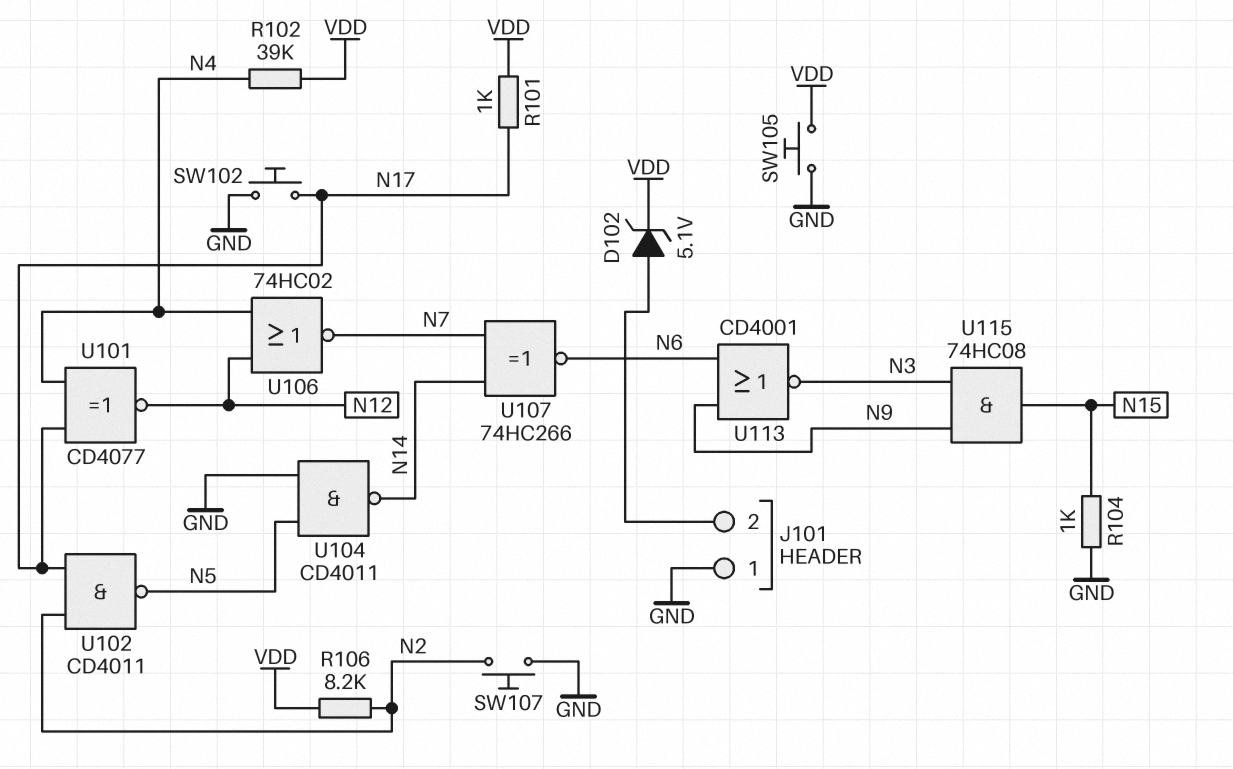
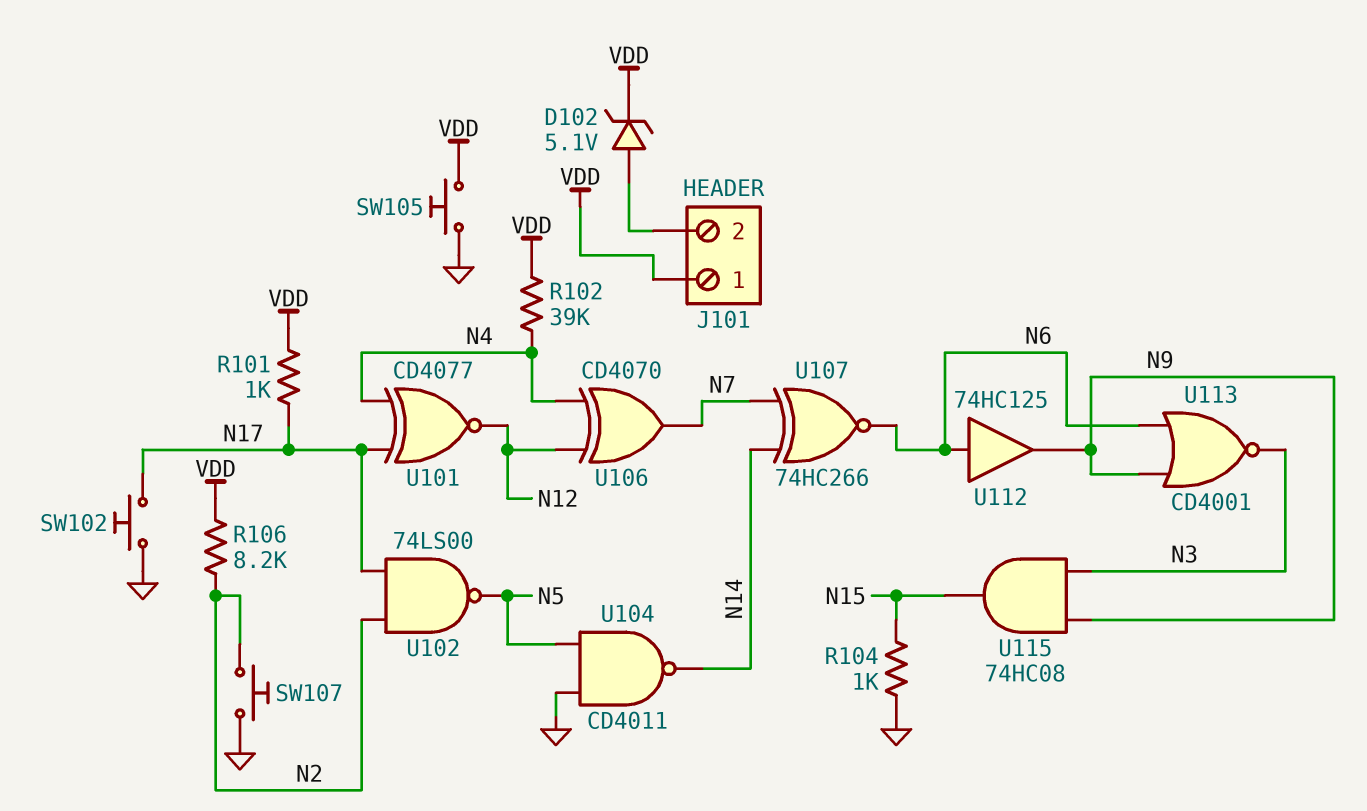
J101 pin 1: GND -> VDD
U102: NAND CD4011 (in N2, in N17, out N5) -> NAND 74LS00 (in N2, in N17, out N5)
U106: NOR 74HC02 (in N4, in N12, out N7) -> XOR CD4070 (in N4, in N12, out N7)
U112: none -> buffer 74HC125 (in N6, out N9)

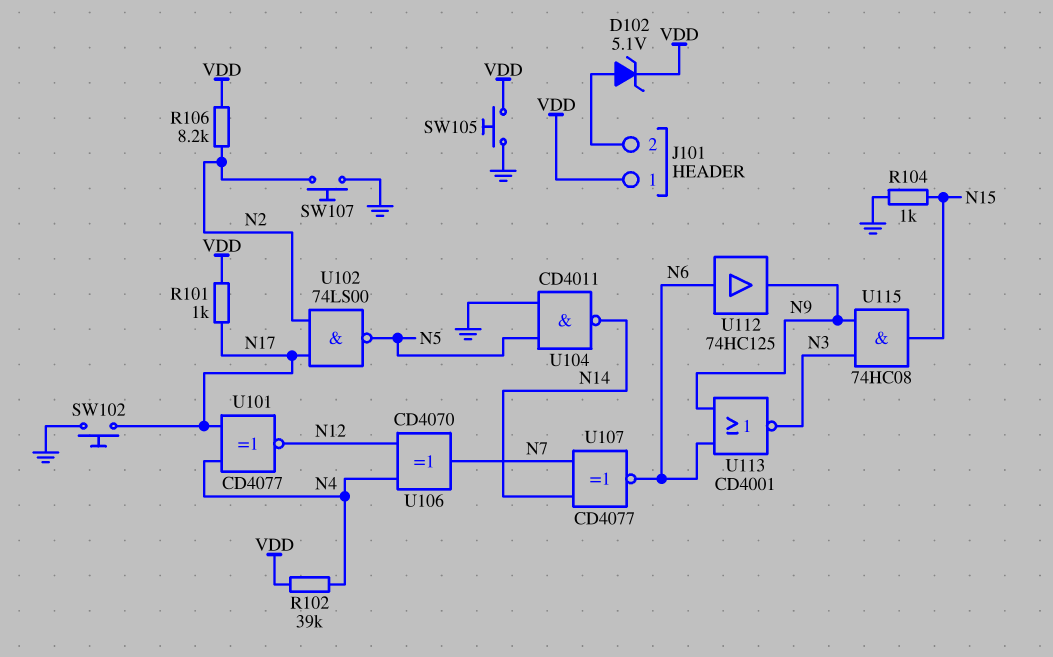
U107: XNOR 74HC266 (in N7, in N14, out N6) -> XNOR CD4077 (in N7, in N14, out N6)

